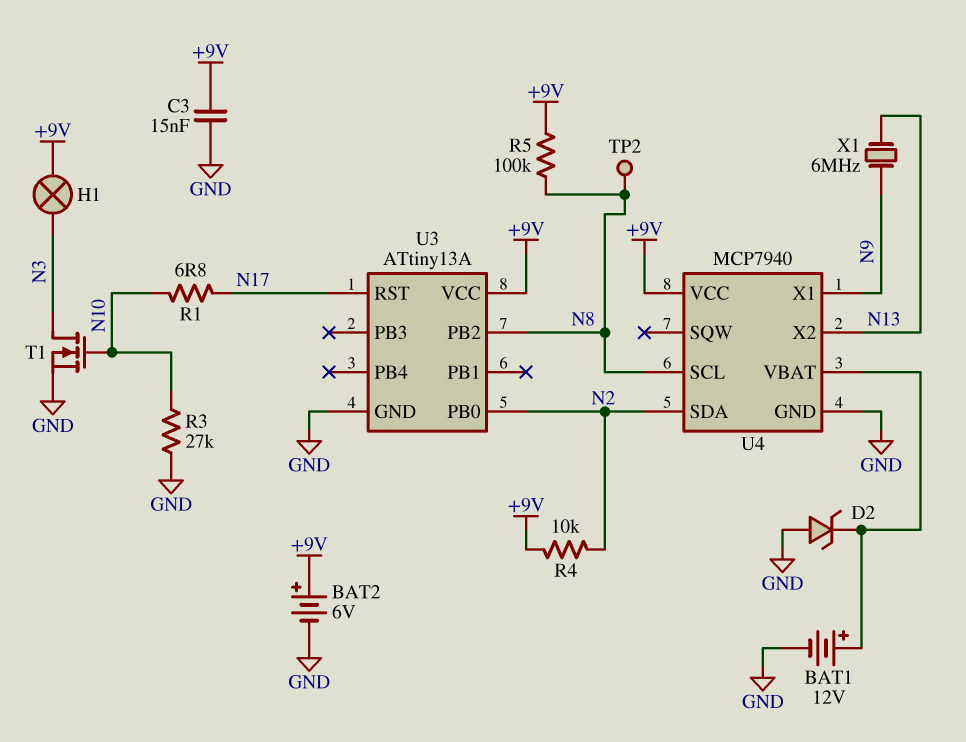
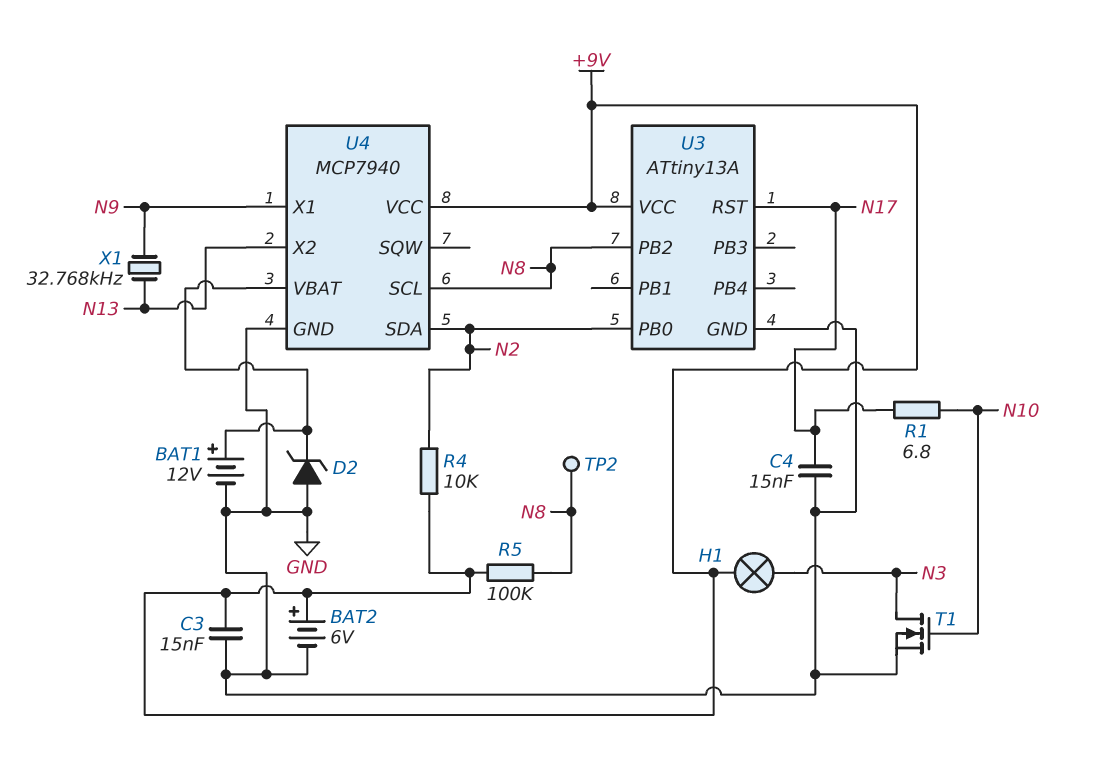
C4: none -> 15nF (GND, N17)
R3: 27k (GND, N10) -> none
X1: 6MHz (N9, N13) -> 32.768kHz (N9, N13)

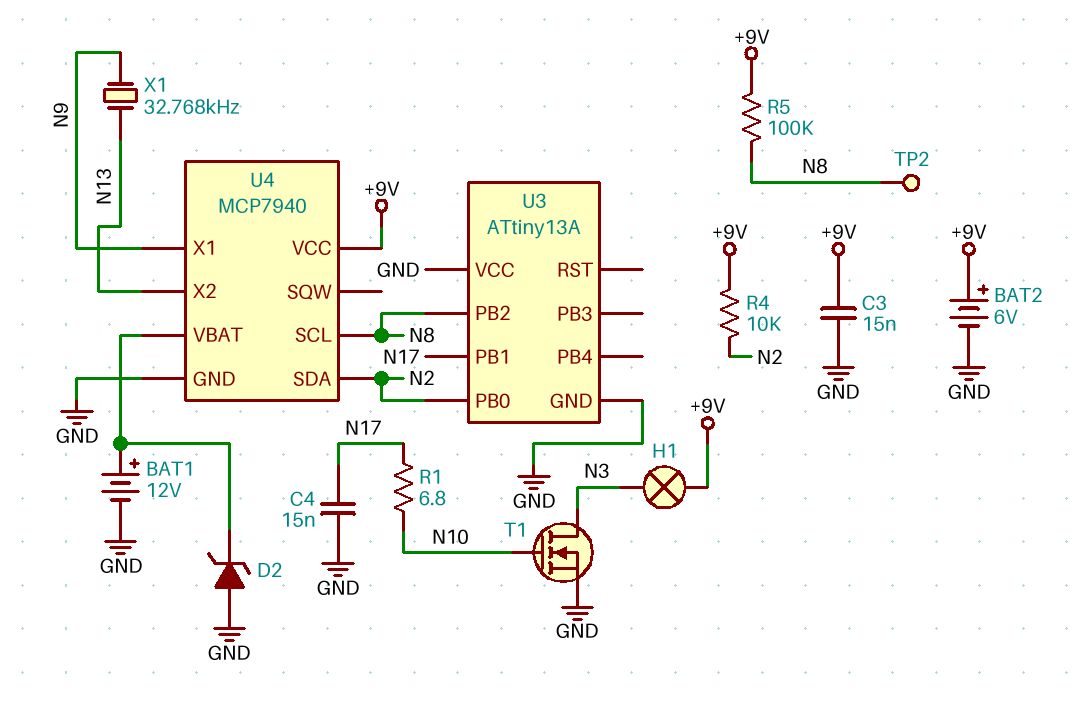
U3 pin PB1: none -> N17
U3 pin RST: N17 -> none
U3 pin VCC: +9V -> GND

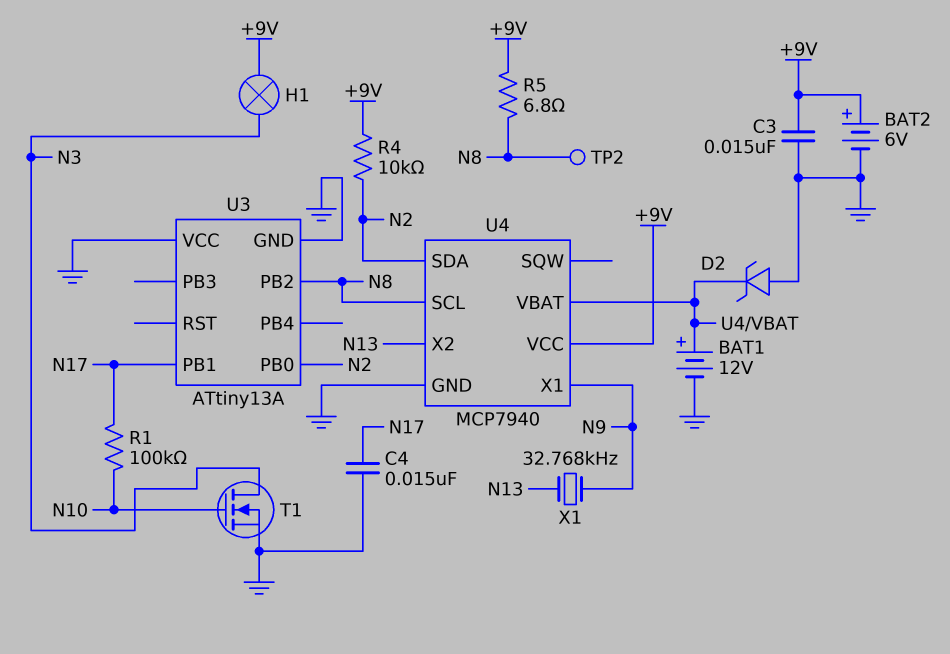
R1: 6.8 (N10, N17) -> 100k (N10, N17)
R5: 100k (+9V, N8) -> 6.8 (+9V, N8)

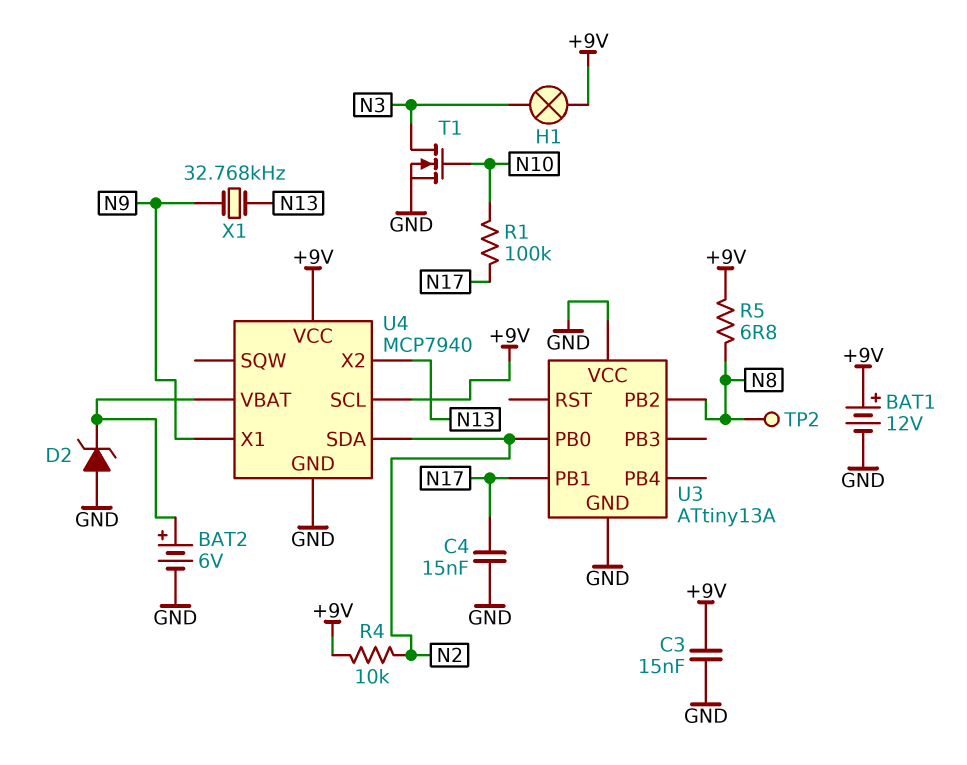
BAT1: 12V (plus U4/VBAT, minus GND) -> 12V (plus +9V, minus GND)
BAT2: 6V (plus +9V, minus GND) -> 6V (plus U4/VBAT, minus GND)
U4 pin SCL: N8 -> +9V

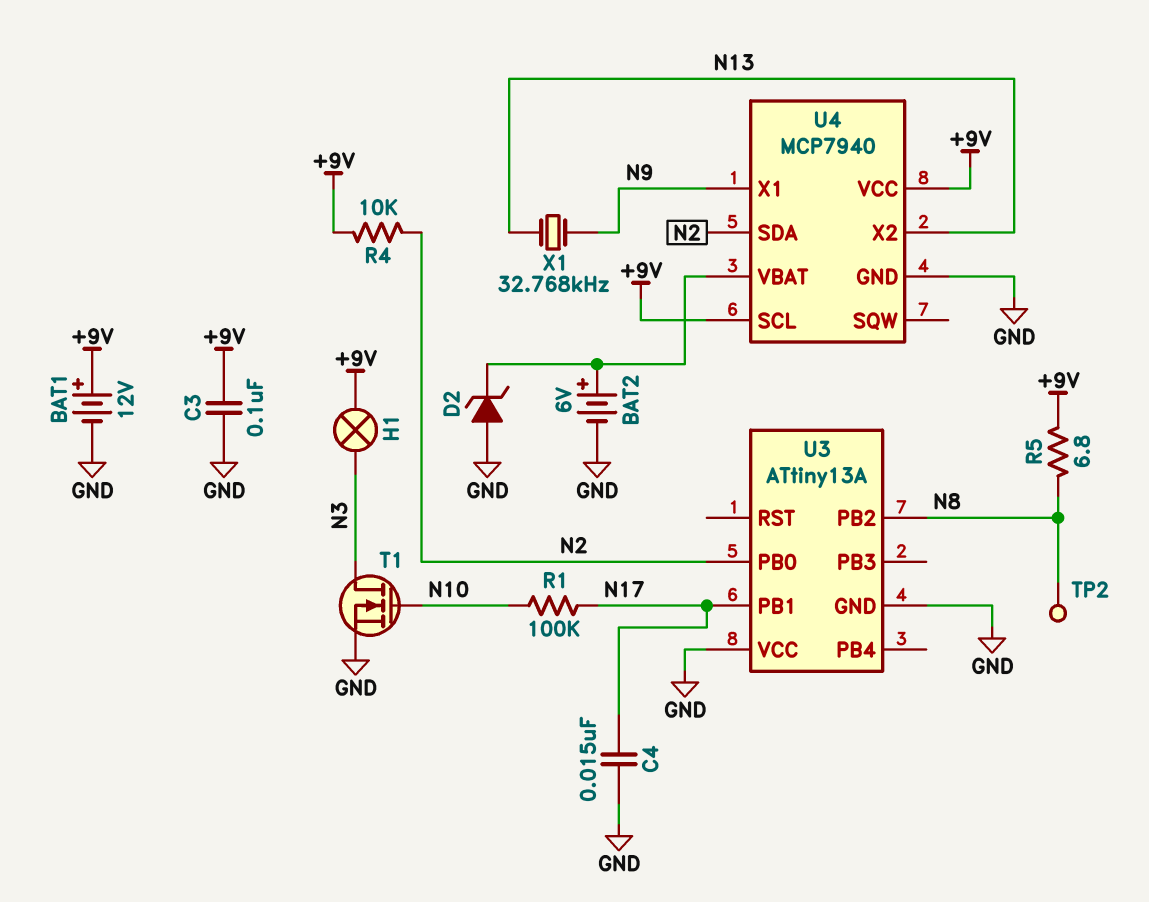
C3: 15nF (+9V, GND) -> 100nF (+9V, GND)

